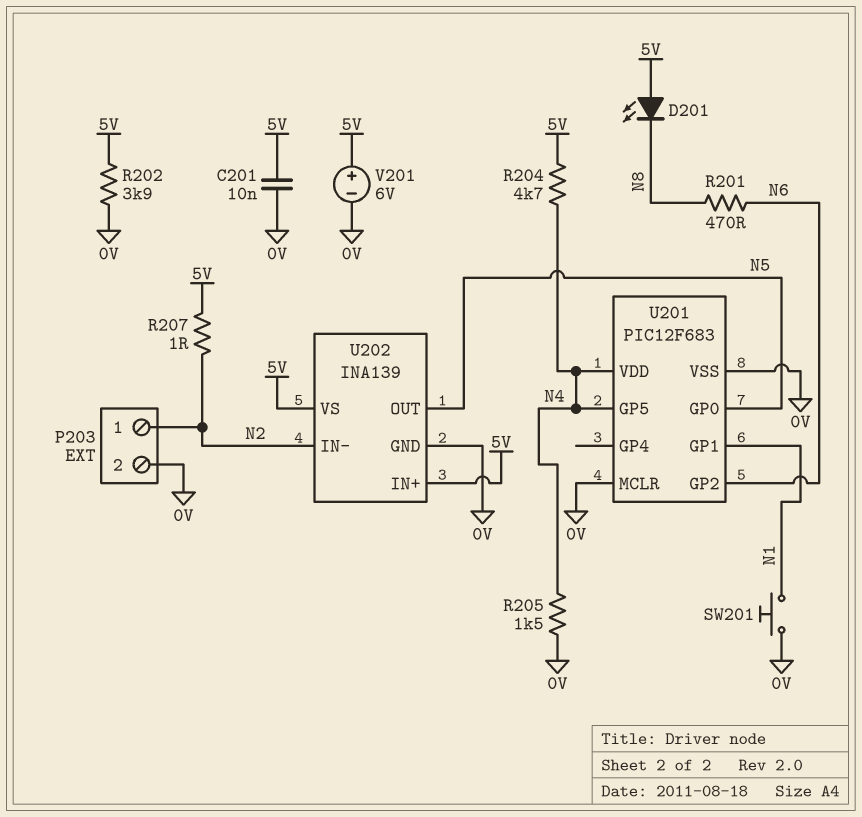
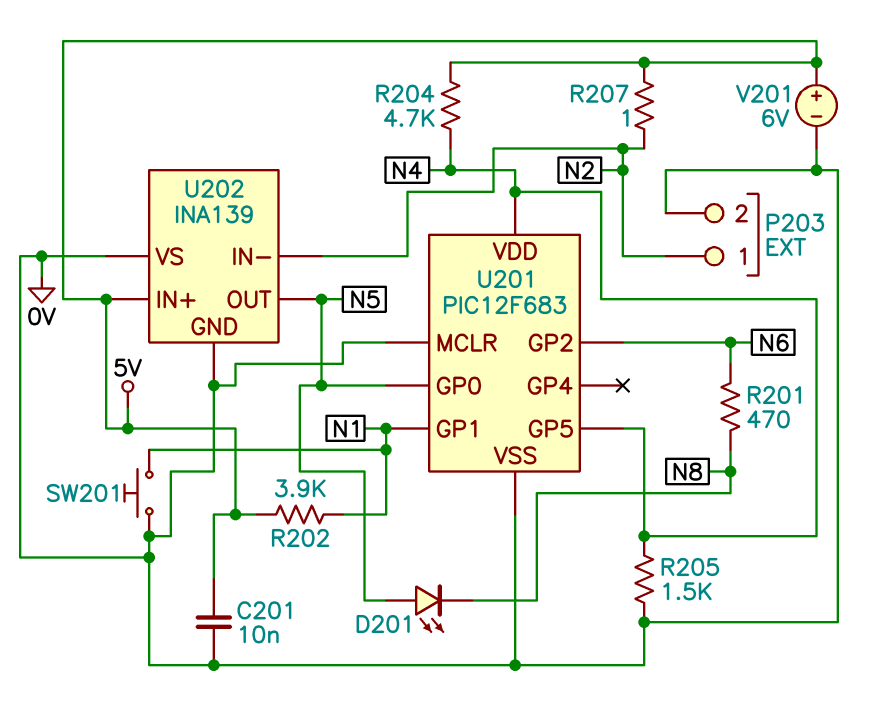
D201: LED (A 5V, K N8) -> LED (A N5, K N8)
R202: 3.9k (0V, 5V) -> 3.9k (5V, N1)
U202 pin VS: 5V -> 0V

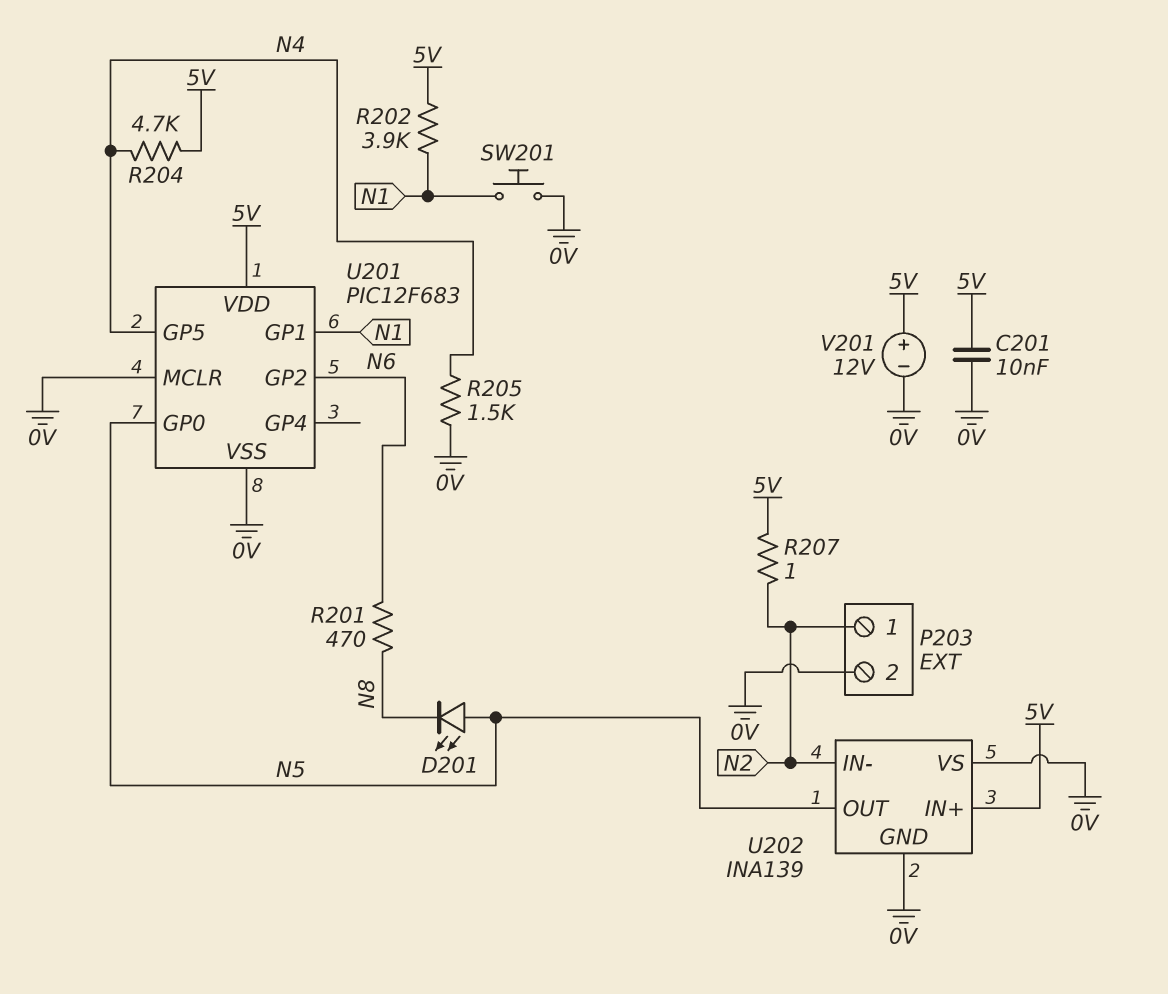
U201 pin VDD: N4 -> 5V
V201: 6V (plus 5V, minus 0V) -> 12V (plus 5V, minus 0V)

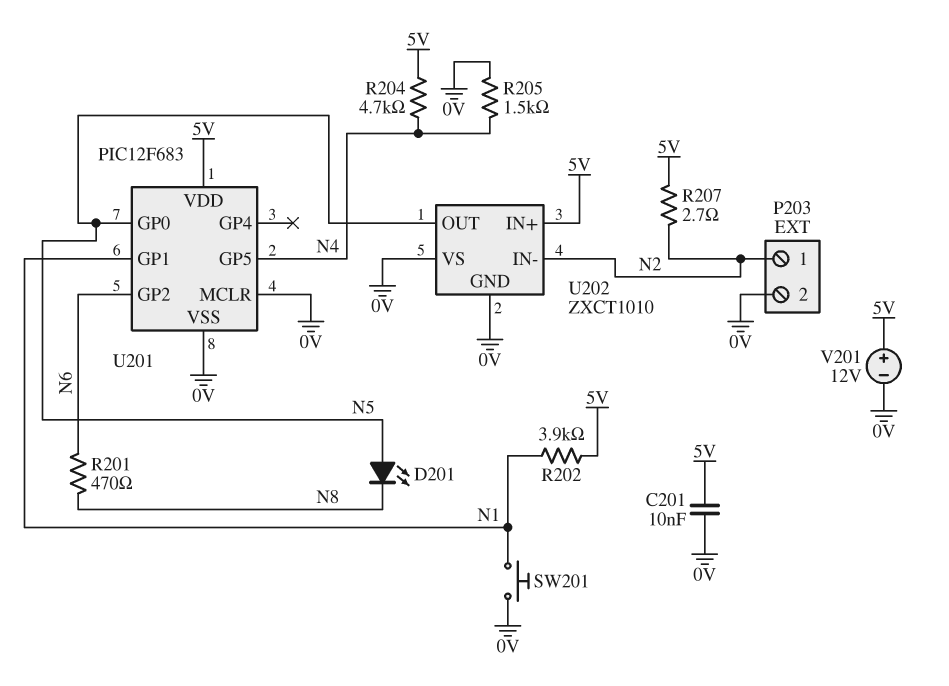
R207: 1 (5V, N2) -> 2.7 (5V, N2)
U202: INA139 -> ZXCT1010

